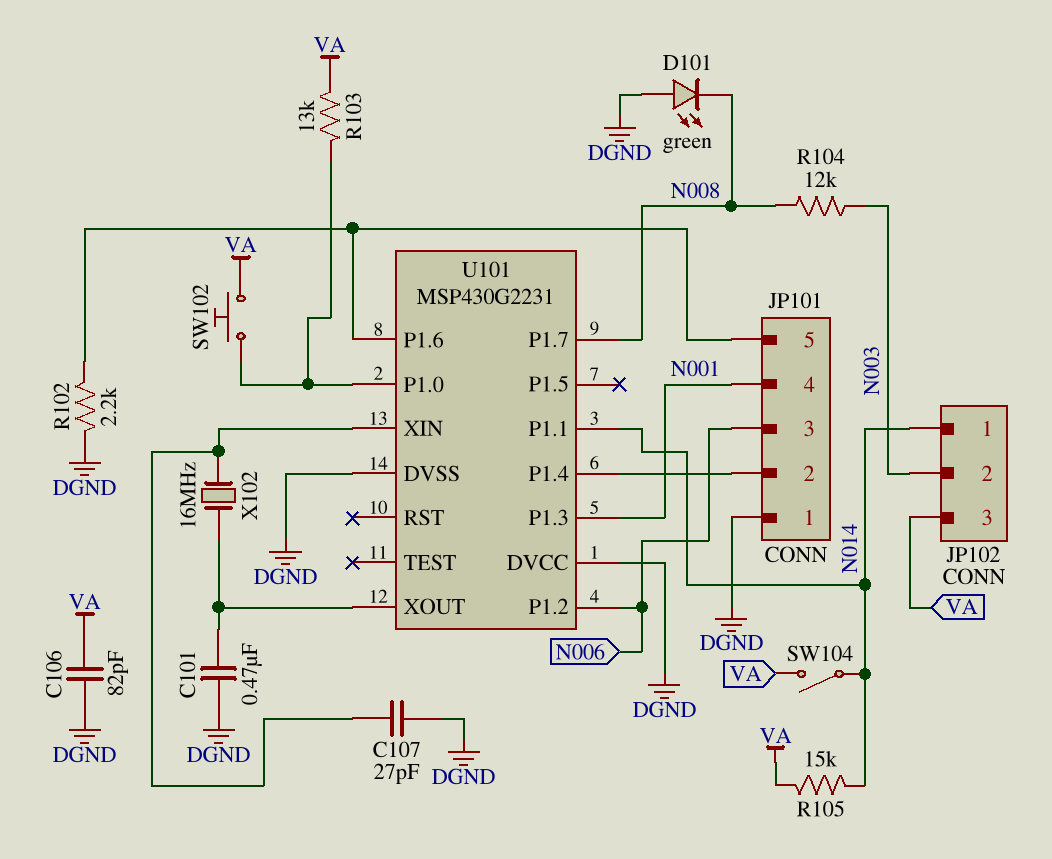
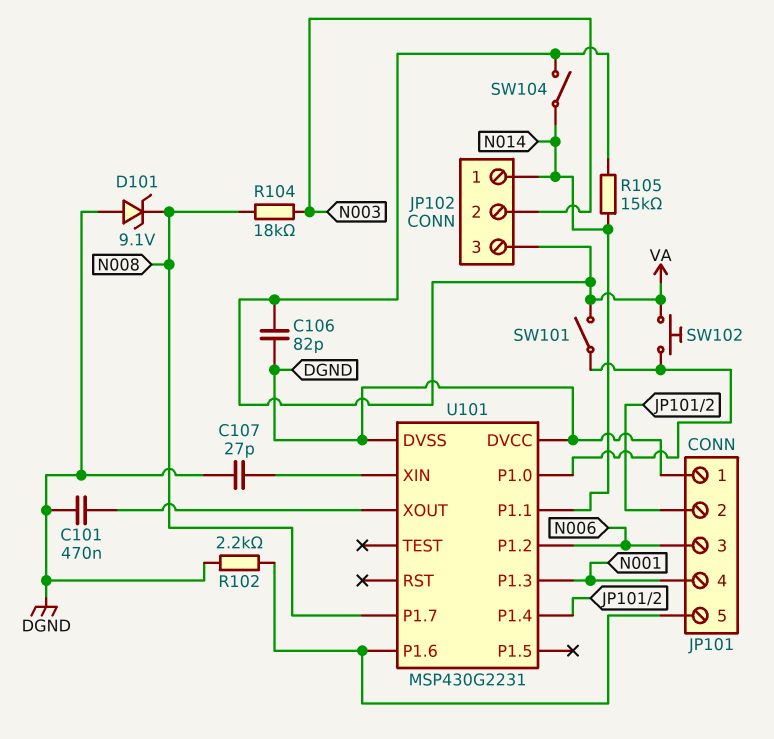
D101: LED green (A DGND, K N008) -> zener 9.1V (A DGND, K N008)
R103: 13k (U101/P1.0, VA) -> none
R104: 12k (N003, N008) -> 18k (N003, N008)
SW101: none -> switch (U101/P1.0, VA)
X102: 16MHz (U101/XIN, U101/XOUT) -> none

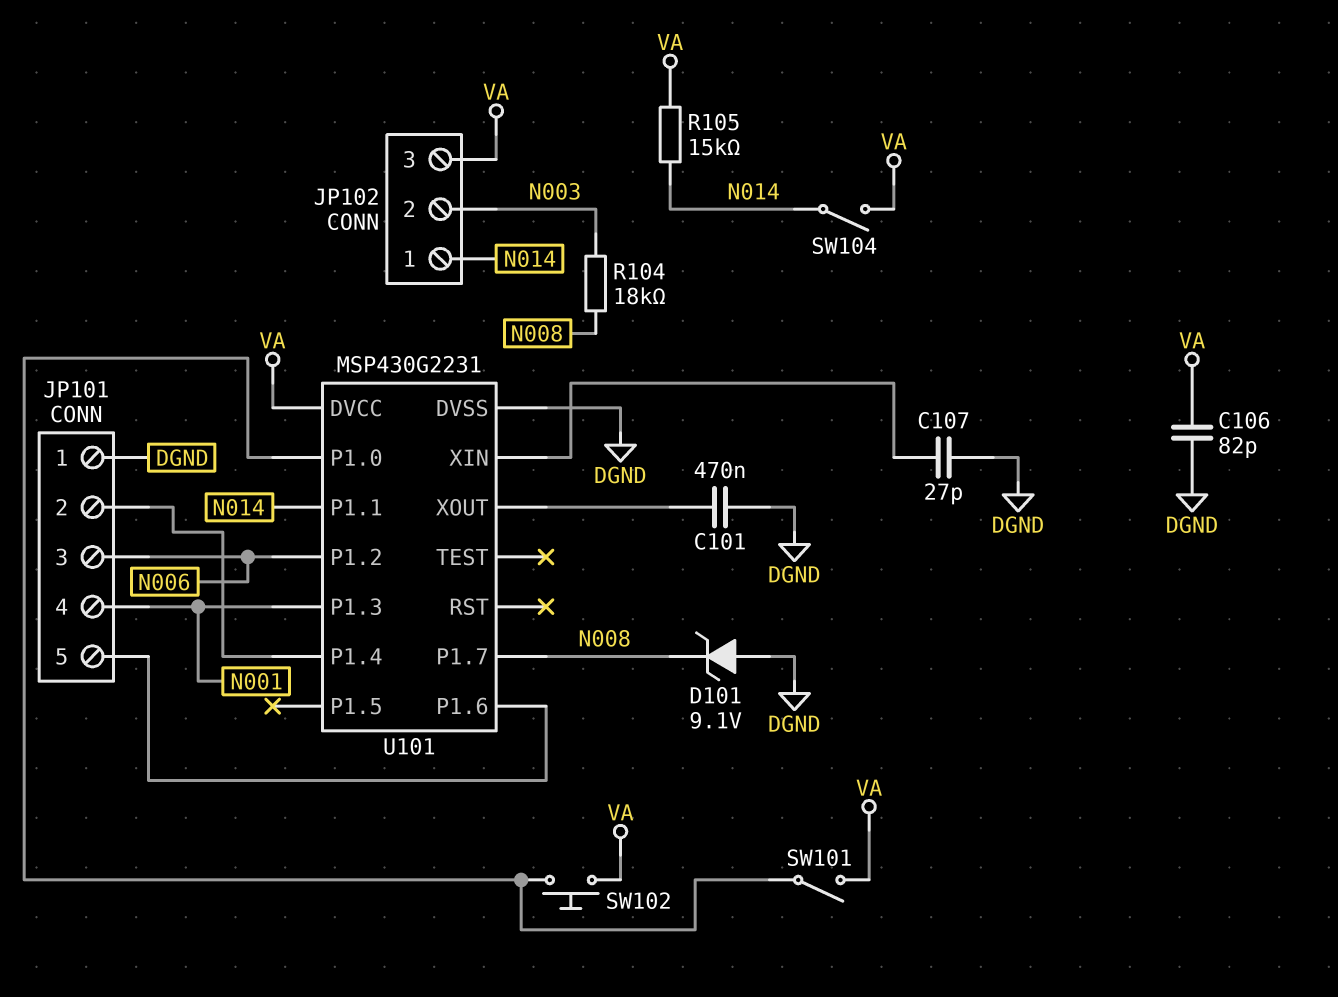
R102: 2.2k (DGND, JP101/5) -> none
U101 pin DVCC: DGND -> VA

